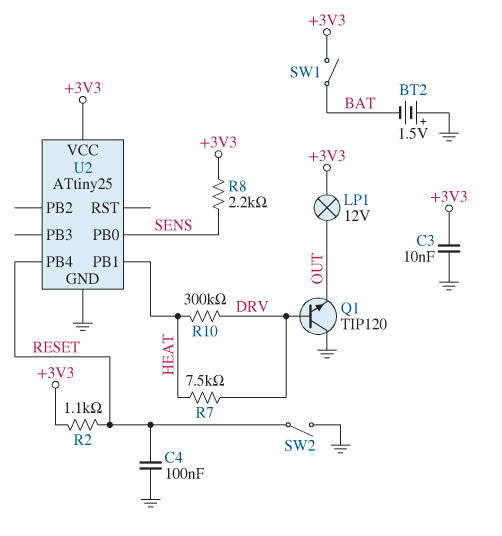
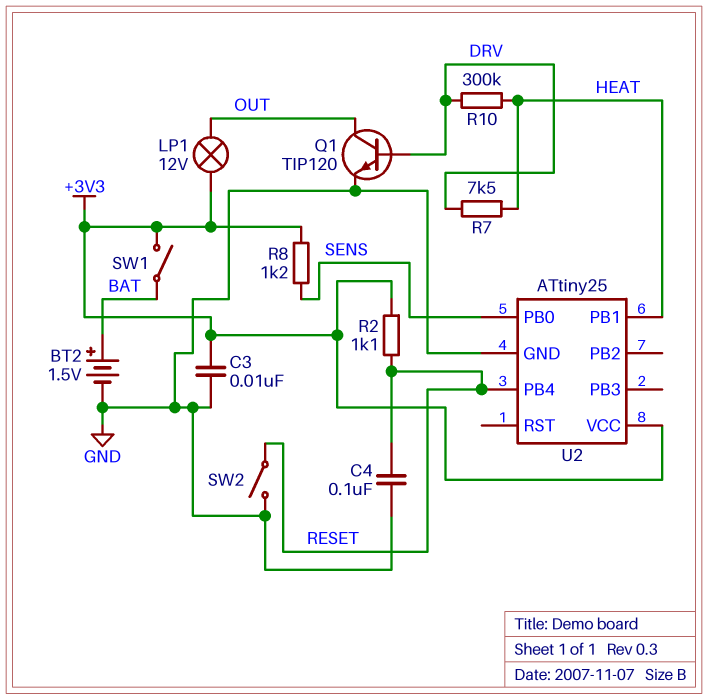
BT2: 1.5V (plus GND, minus BAT) -> 1.5V (plus BAT, minus GND)
Q1: NPN TIP120 (B DRV, C GND, E OUT) -> NPN TIP120 (B DRV, C OUT, E GND)
R8: 2.2k (+3V3, SENS) -> 1.2k (+3V3, SENS)

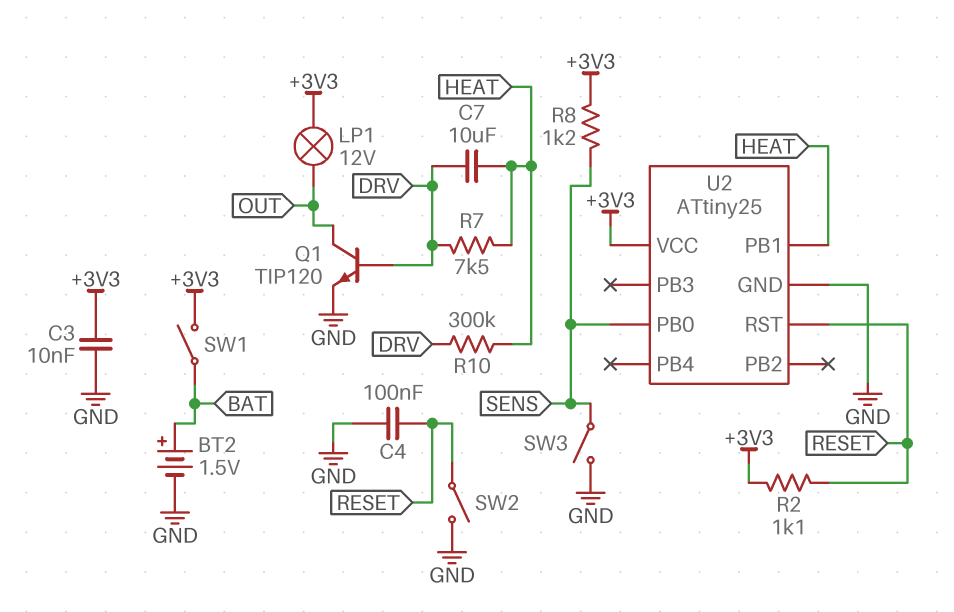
C7: none -> 10uF (DRV, HEAT)
SW3: none -> switch (GND, SENS)
U2 pin PB4: RESET -> none
U2 pin RST: none -> RESET

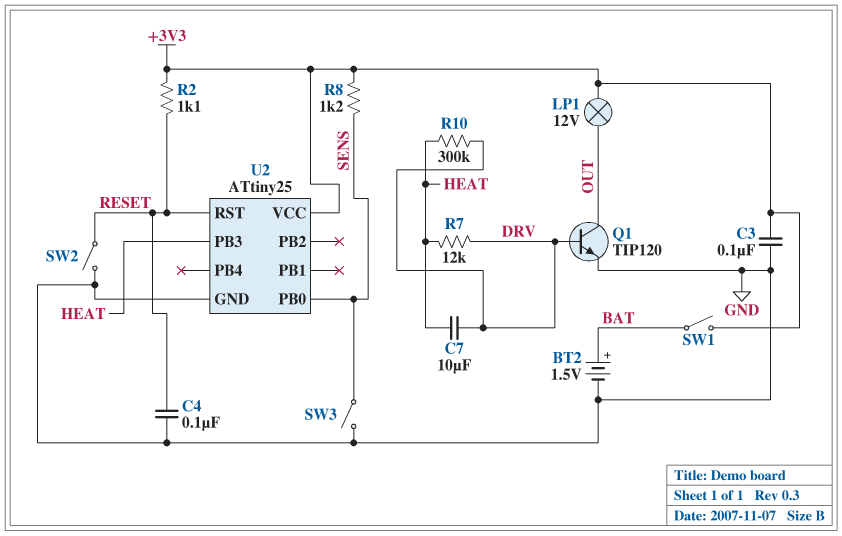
C3: 10nF (+3V3, GND) -> 100nF (+3V3, GND)
R7: 7.5k (DRV, HEAT) -> 12k (DRV, HEAT)
U2 pin PB1: HEAT -> none
U2 pin PB3: none -> HEAT

